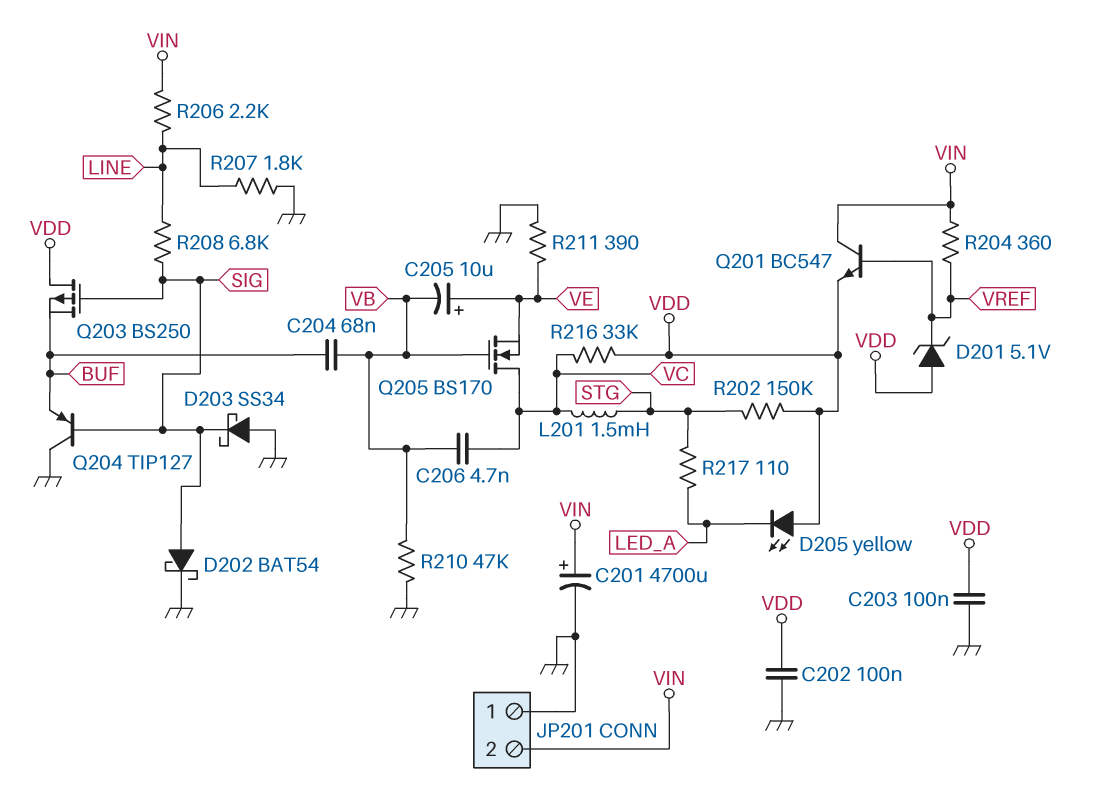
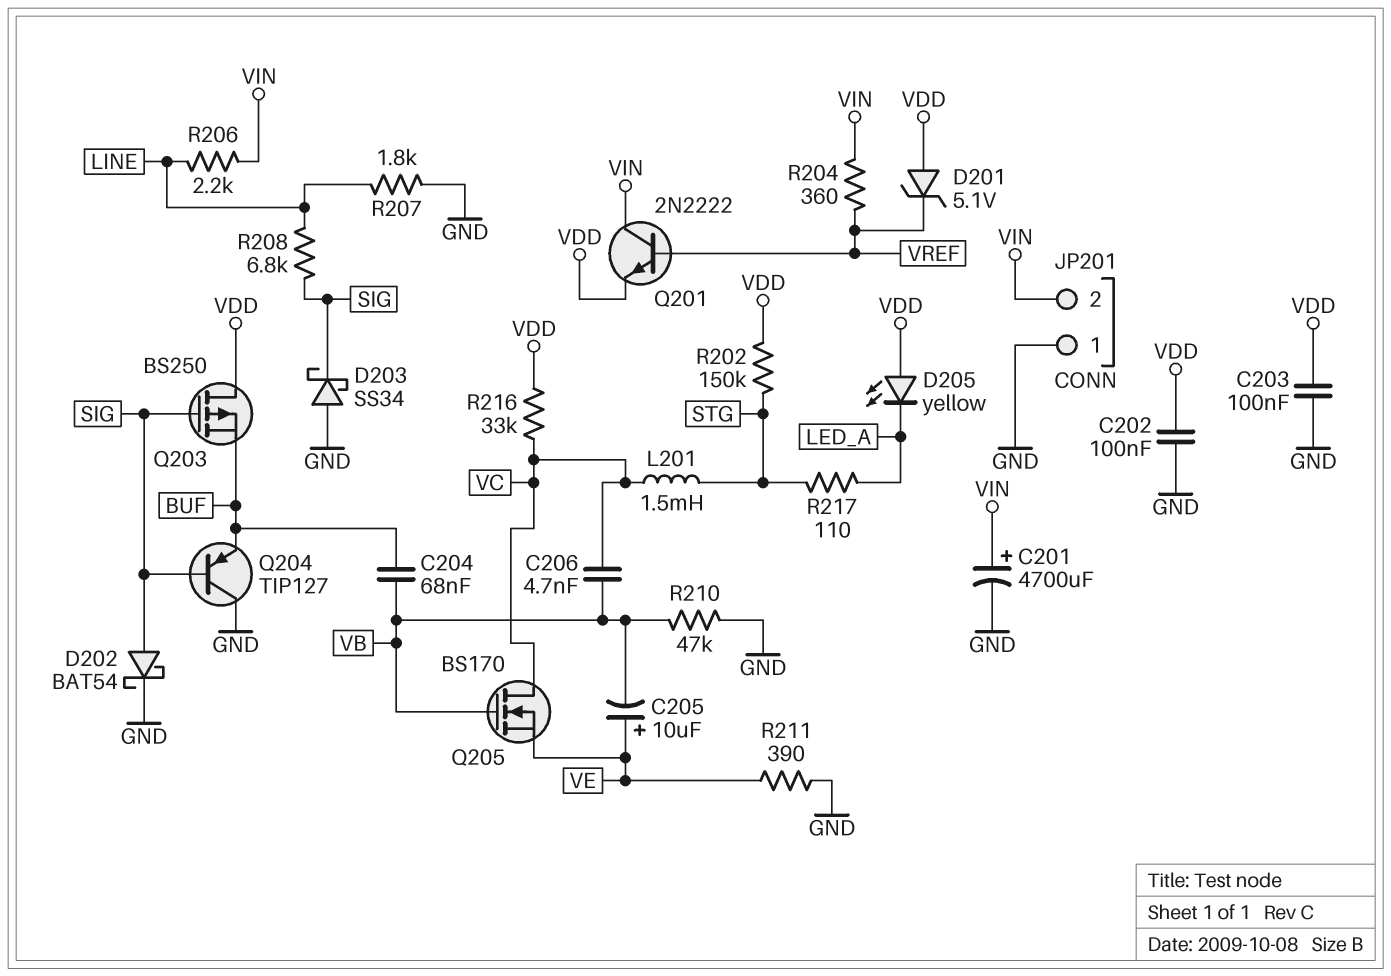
Q201: NPN BC547 (B VREF, C VIN, E VDD) -> NPN 2N2222 (B VREF, C VIN, E VDD)

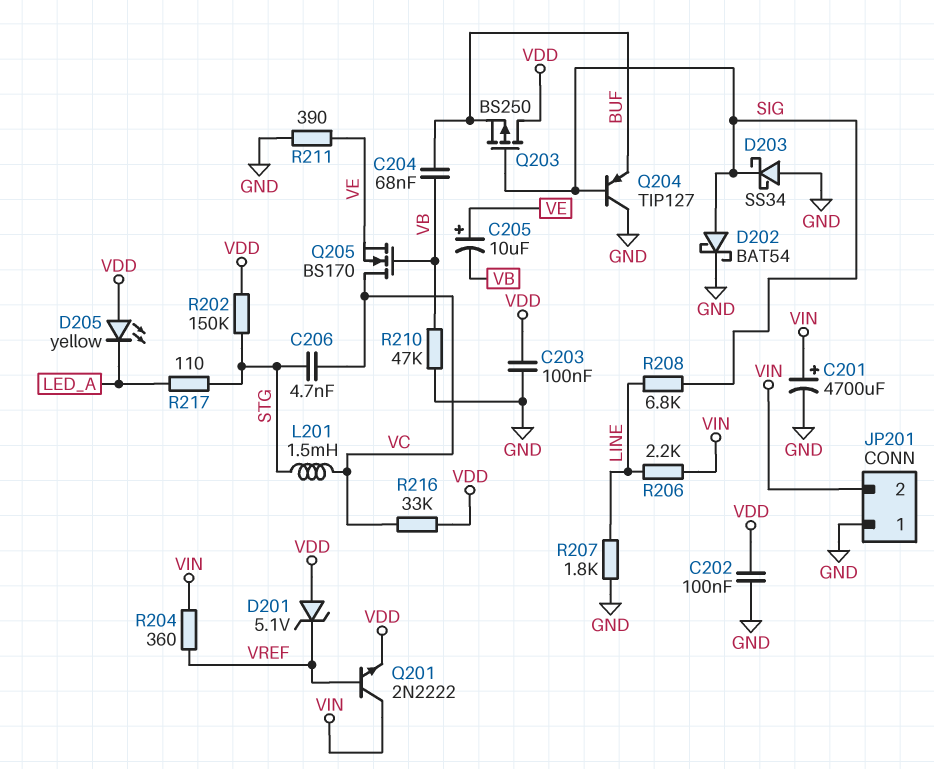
C206: 4.7nF (VB, VC) -> 4.7nF (STG, VC)

